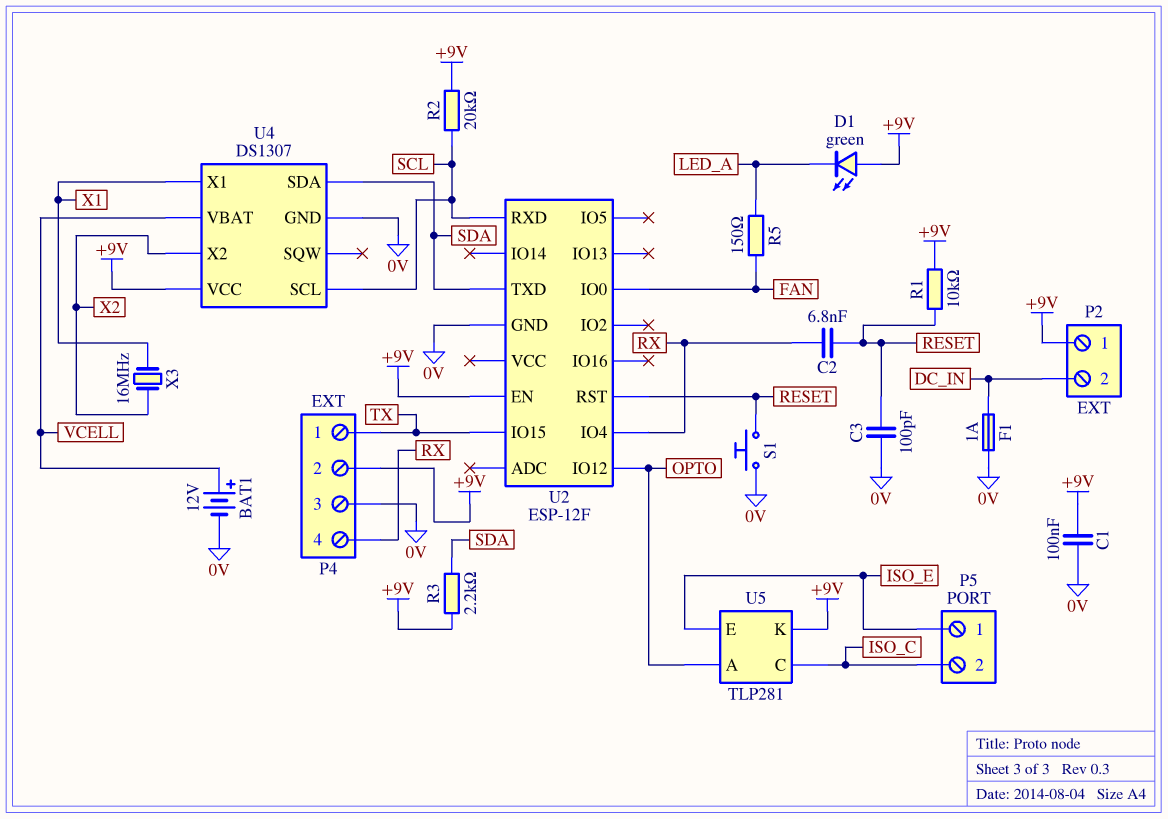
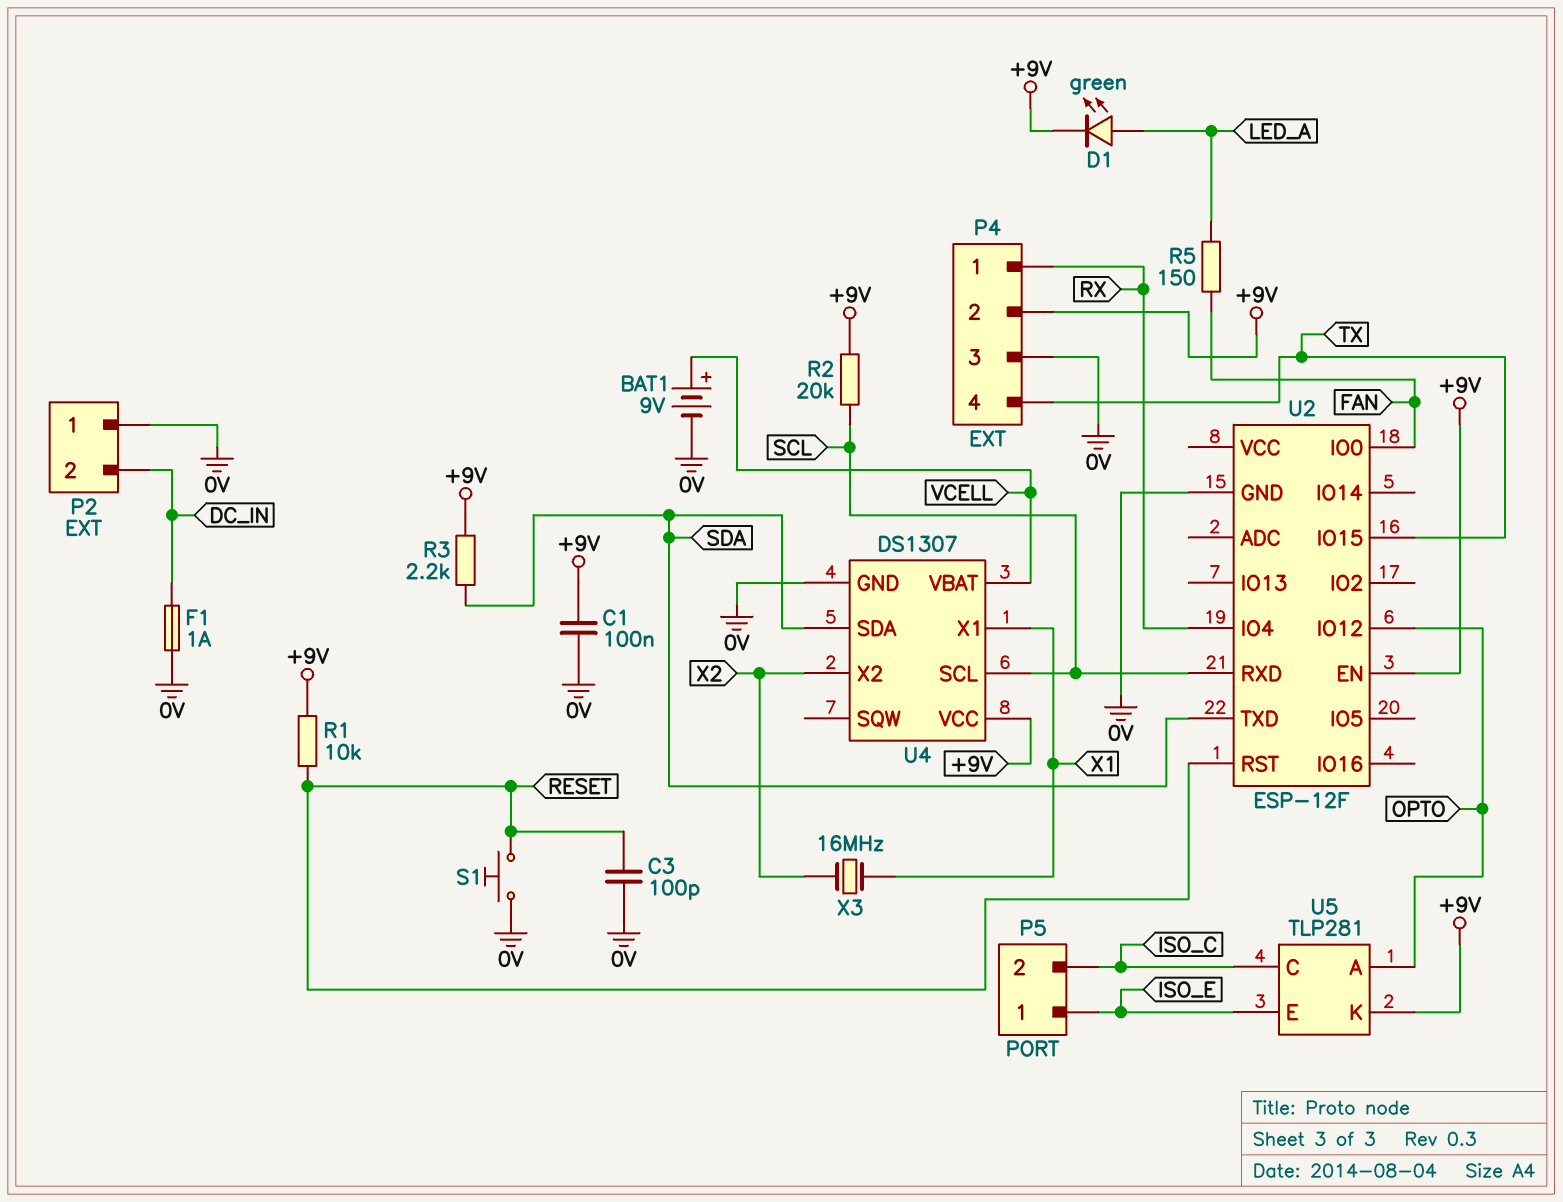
BAT1: 12V (plus VCELL, minus 0V) -> 9V (plus VCELL, minus 0V)
C2: 6.8nF (RESET, RX) -> none
D1: LED green (A +9V, K LED_A) -> LED green (A LED_A, K +9V)
P2 pin 1: +9V -> 0V
P4 pin 1: TX -> RX
P4 pin 4: RX -> TX

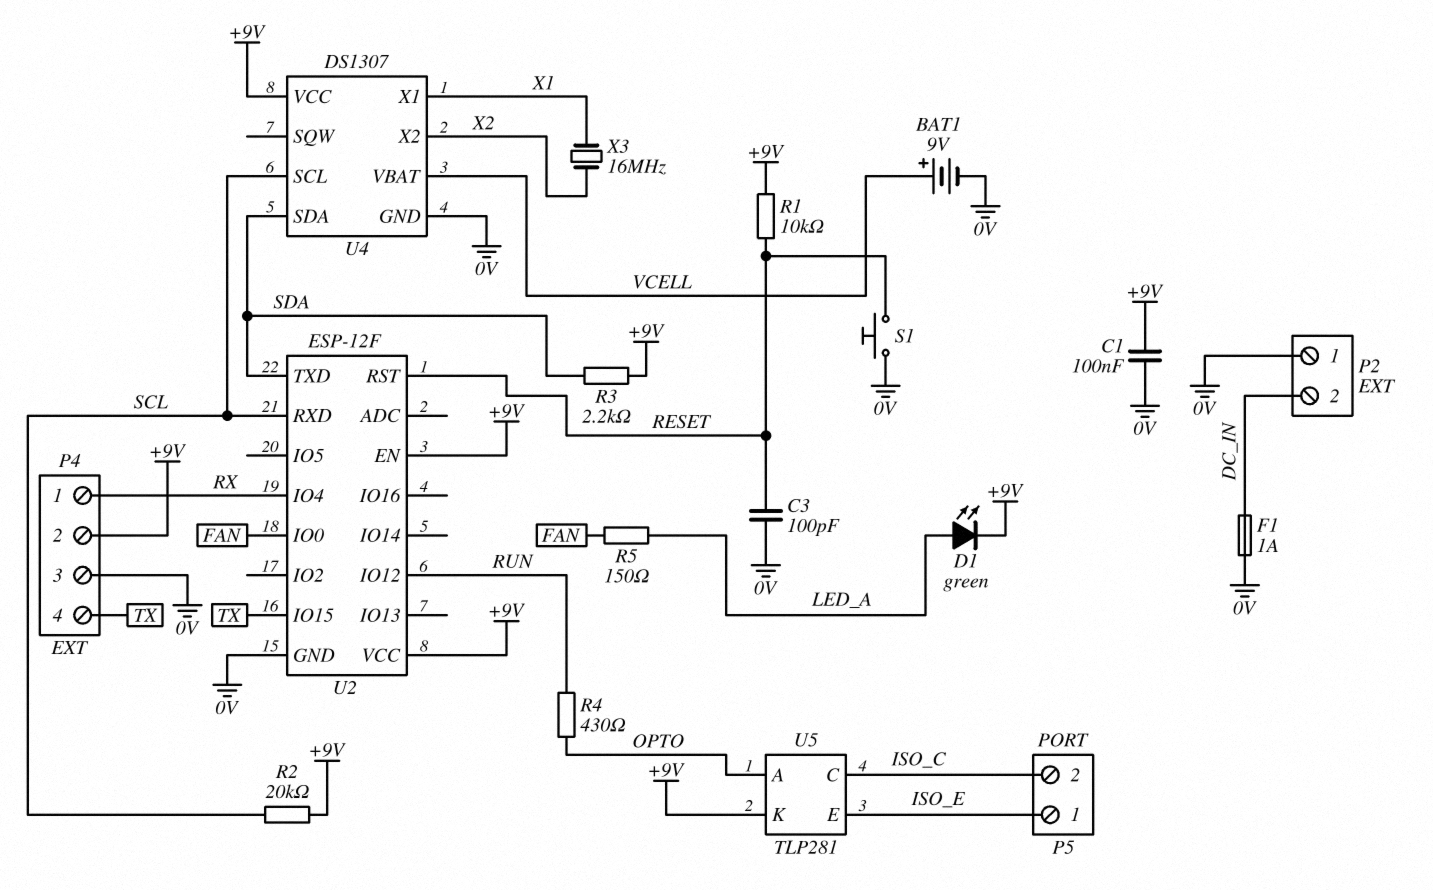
R4: none -> 430 (OPTO, RUN)
U2 pin IO12: OPTO -> RUN
U2 pin VCC: none -> +9V

